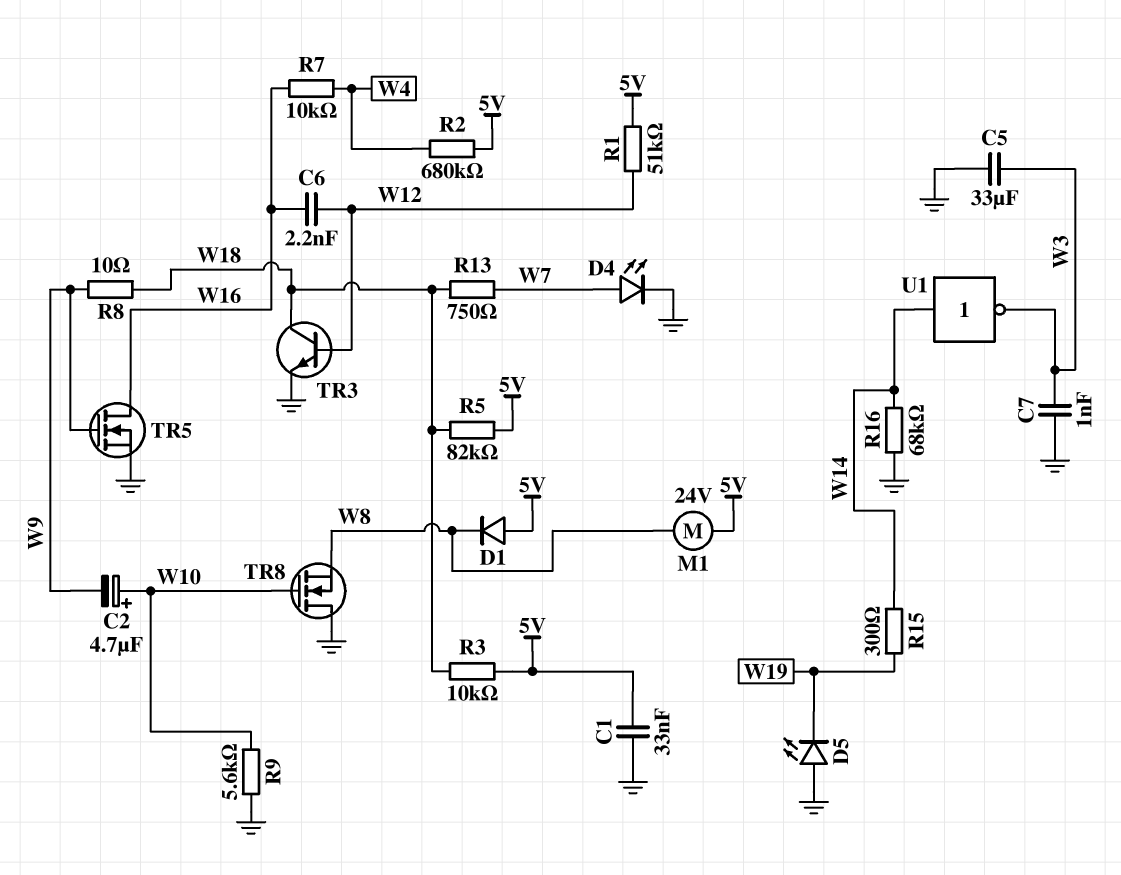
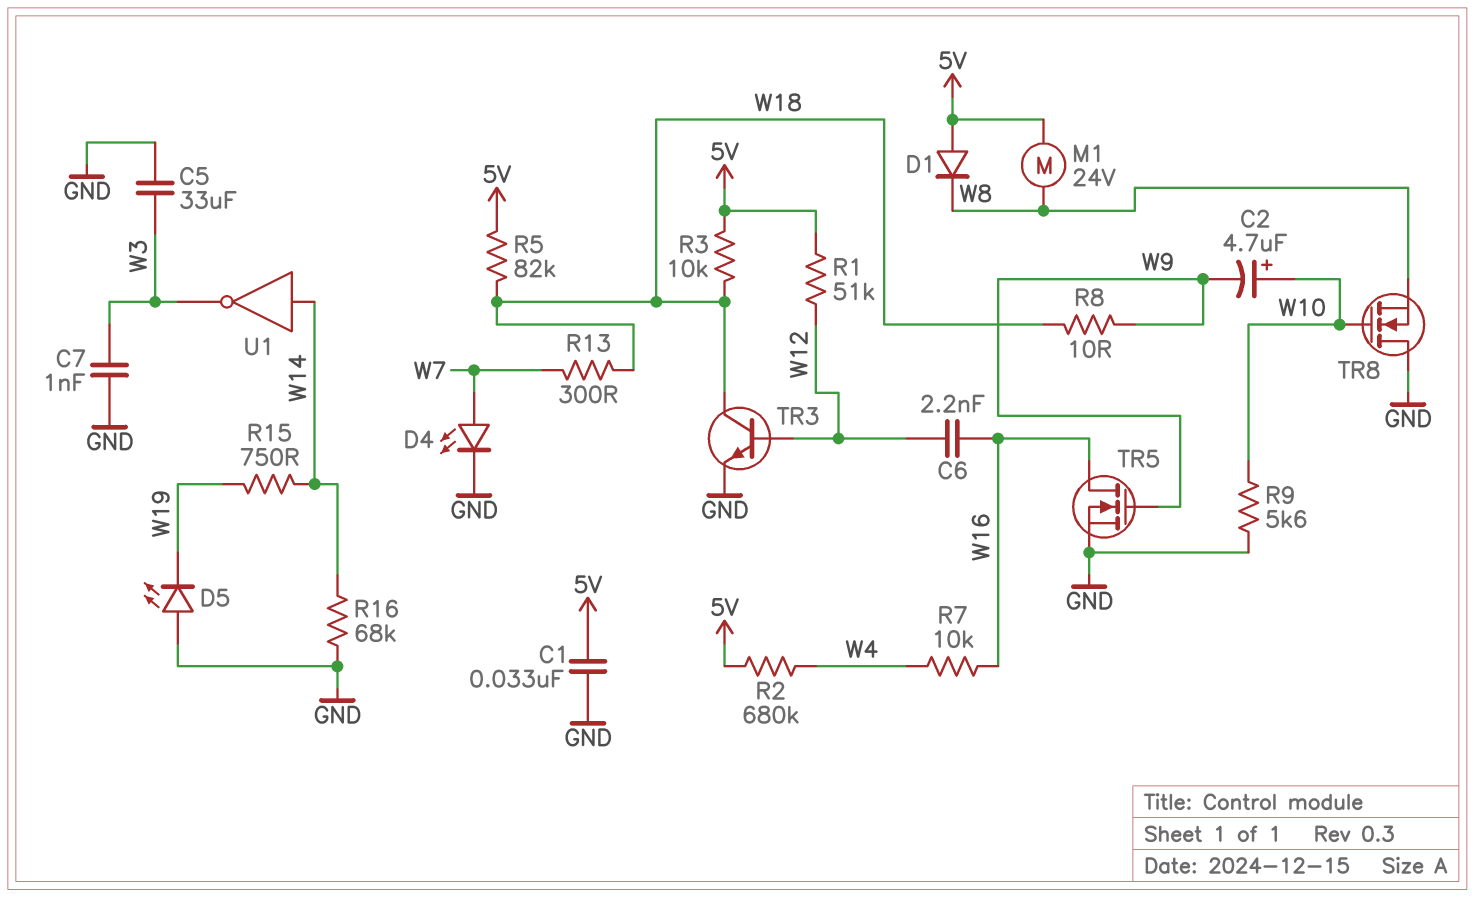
R13: 750 (W7, W18) -> 300 (W7, W18)
R15: 300 (W14, W19) -> 750 (W14, W19)

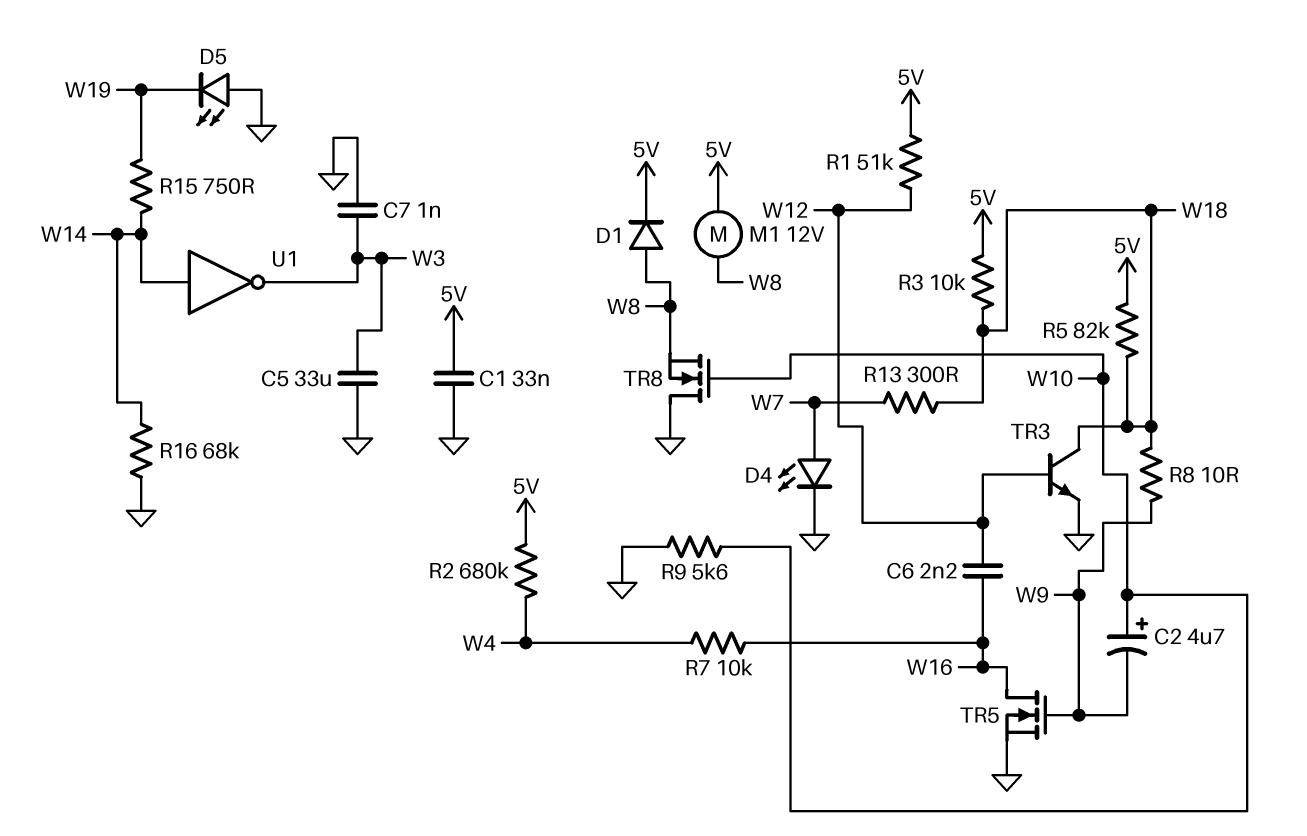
D1: diode (A 5V, K W8) -> diode (A W8, K 5V)
M1: motor 24V (5V, W8) -> motor 12V (5V, W8)

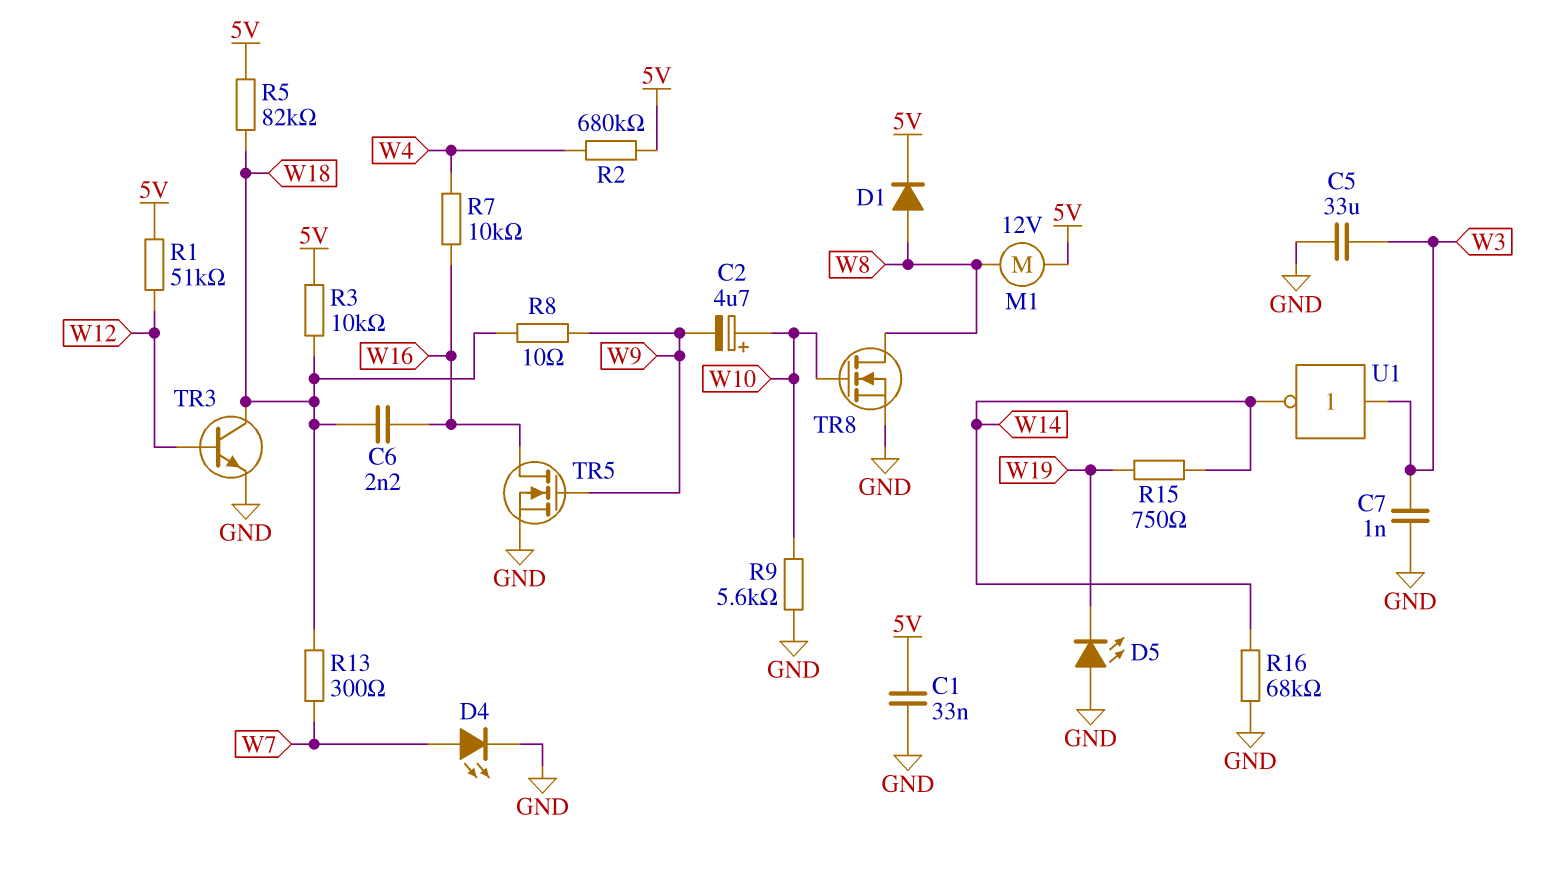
C6: 2.2nF (W12, W16) -> 2.2nF (W16, W18)
TR8: NMOS (G W10, D GND, S W8) -> NMOS (G W10, D W8, S GND)
U1: NOT (in W14, out W3) -> NOT (in W3, out W14)

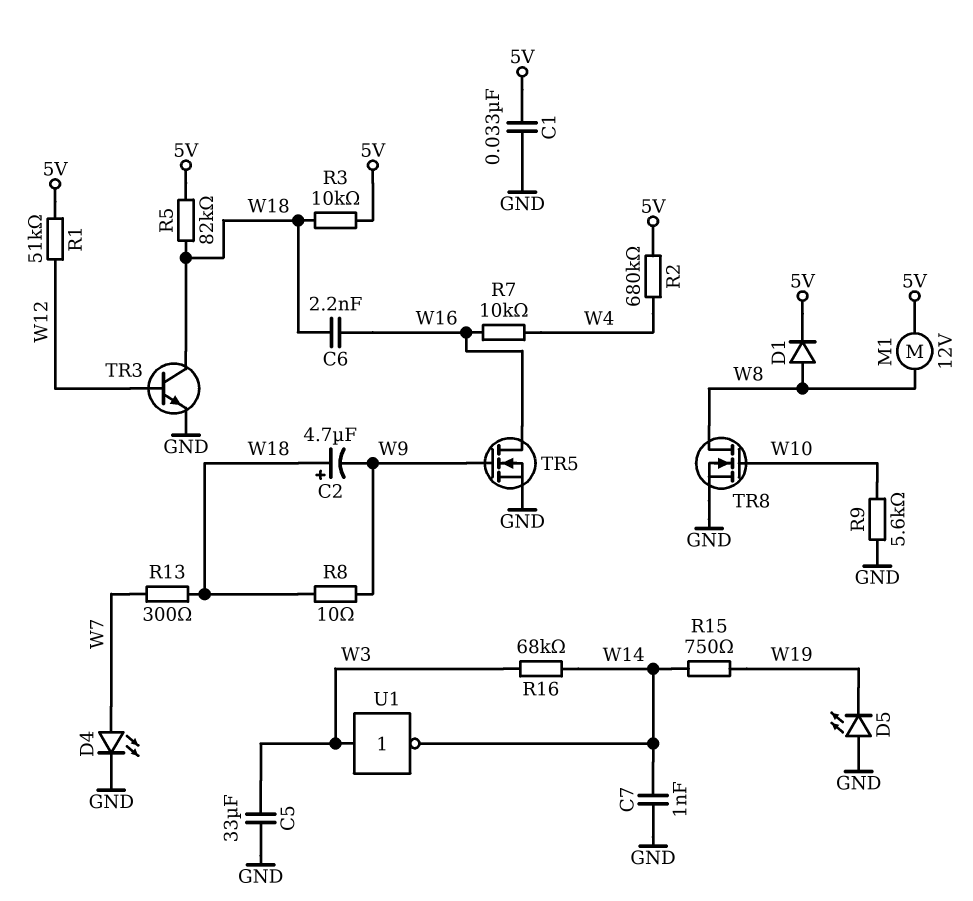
C2: 4.7uF (plus W10, minus W9) -> 4.7uF (plus W18, minus W9)
C7: 1nF (GND, W3) -> 1nF (GND, W14)
R16: 68k (GND, W14) -> 68k (W3, W14)

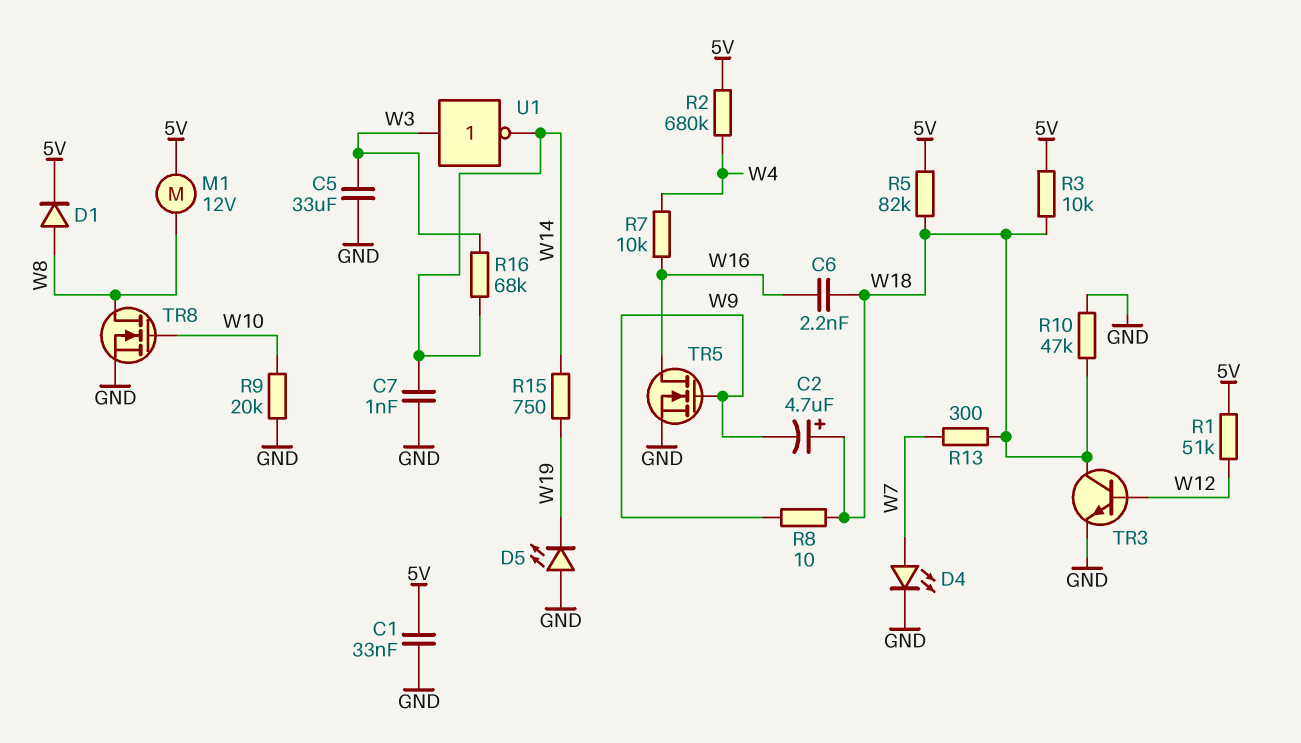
R9: 5.6k (GND, W10) -> 20k (GND, W10)
R10: none -> 47k (GND, W18)

